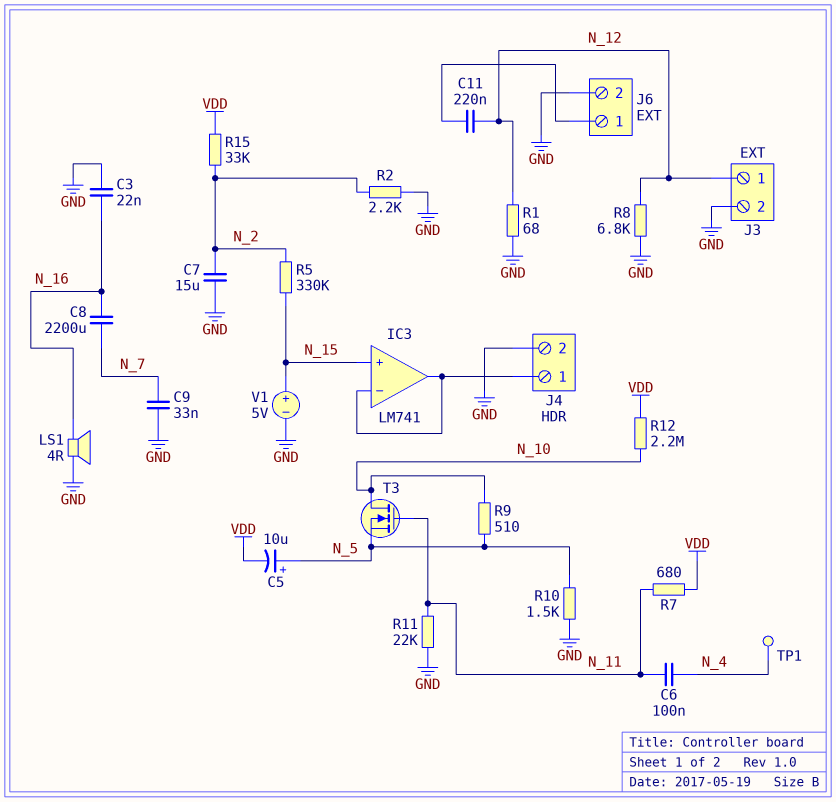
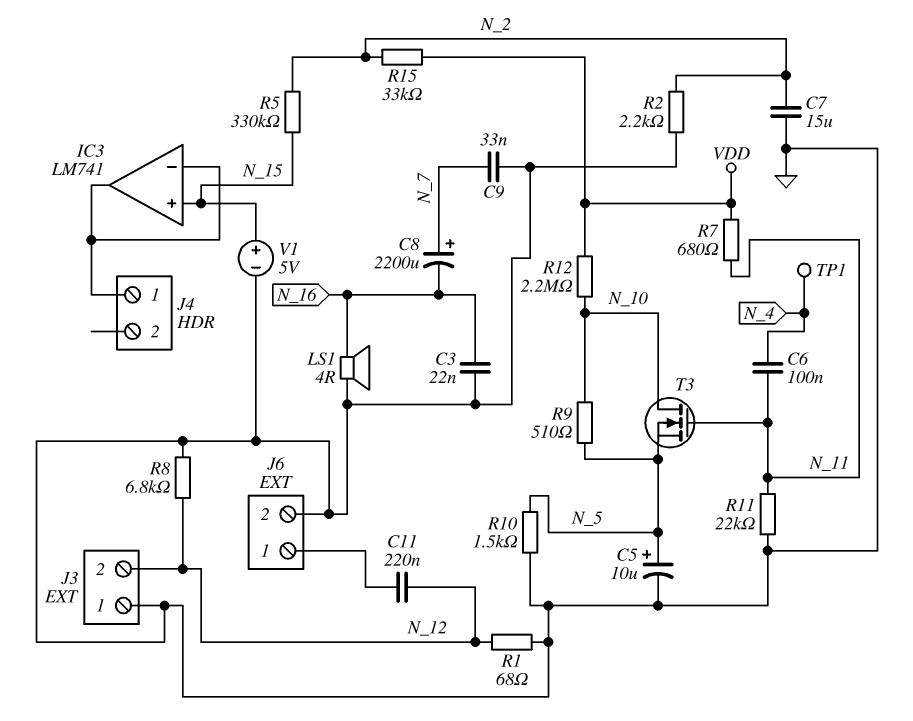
C5: 10uF (plus N_5, minus VDD) -> 10uF (plus N_5, minus GND)
C8: 2200uF (N_7, N_16) -> 2200uF (plus N_7, minus N_16)
J3 pin 1: N_12 -> GND
J3 pin 2: GND -> N_12
J4 pin 2: GND -> none

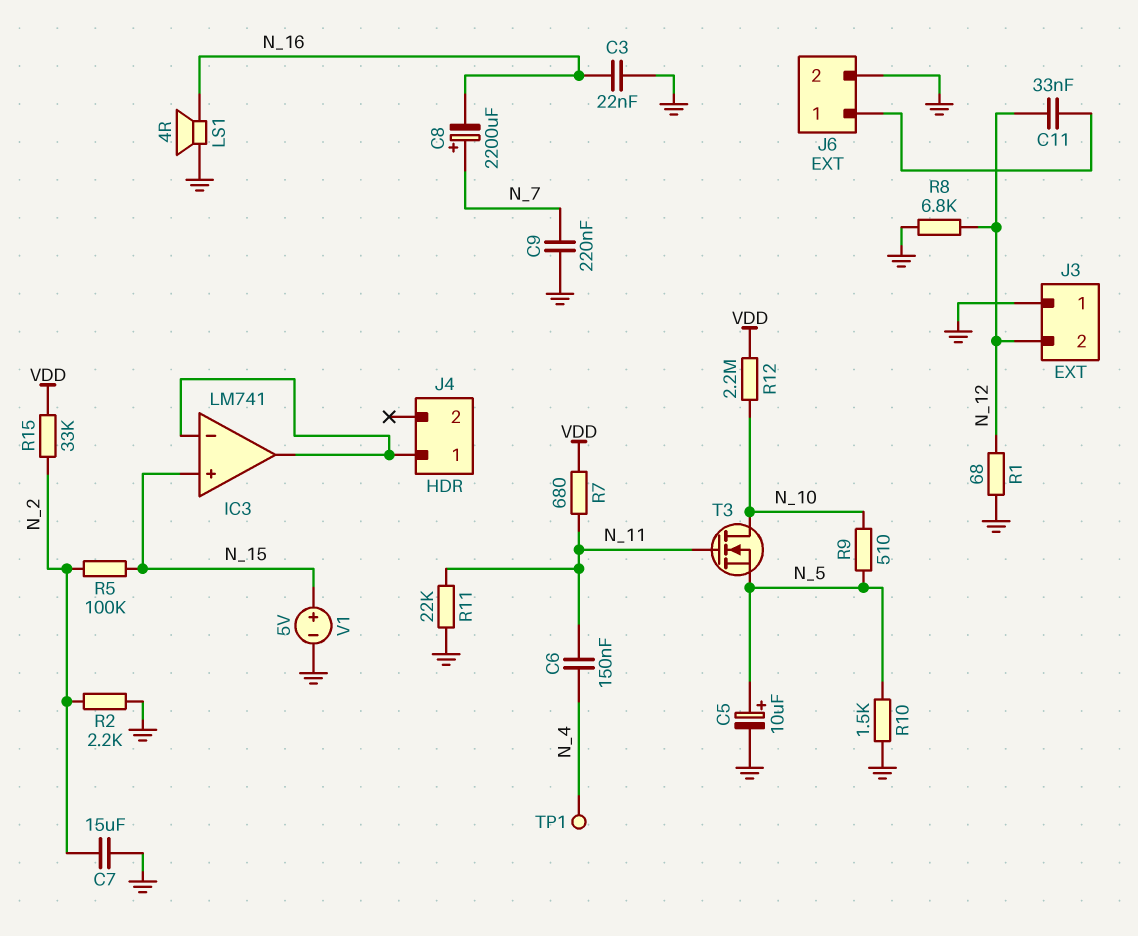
C6: 100nF (N_4, N_11) -> 150nF (N_4, N_11)
C9: 33nF (GND, N_7) -> 220nF (GND, N_7)
C11: 220nF (J6/1, N_12) -> 33nF (J6/1, N_12)
R5: 330k (N_2, N_15) -> 100k (N_2, N_15)

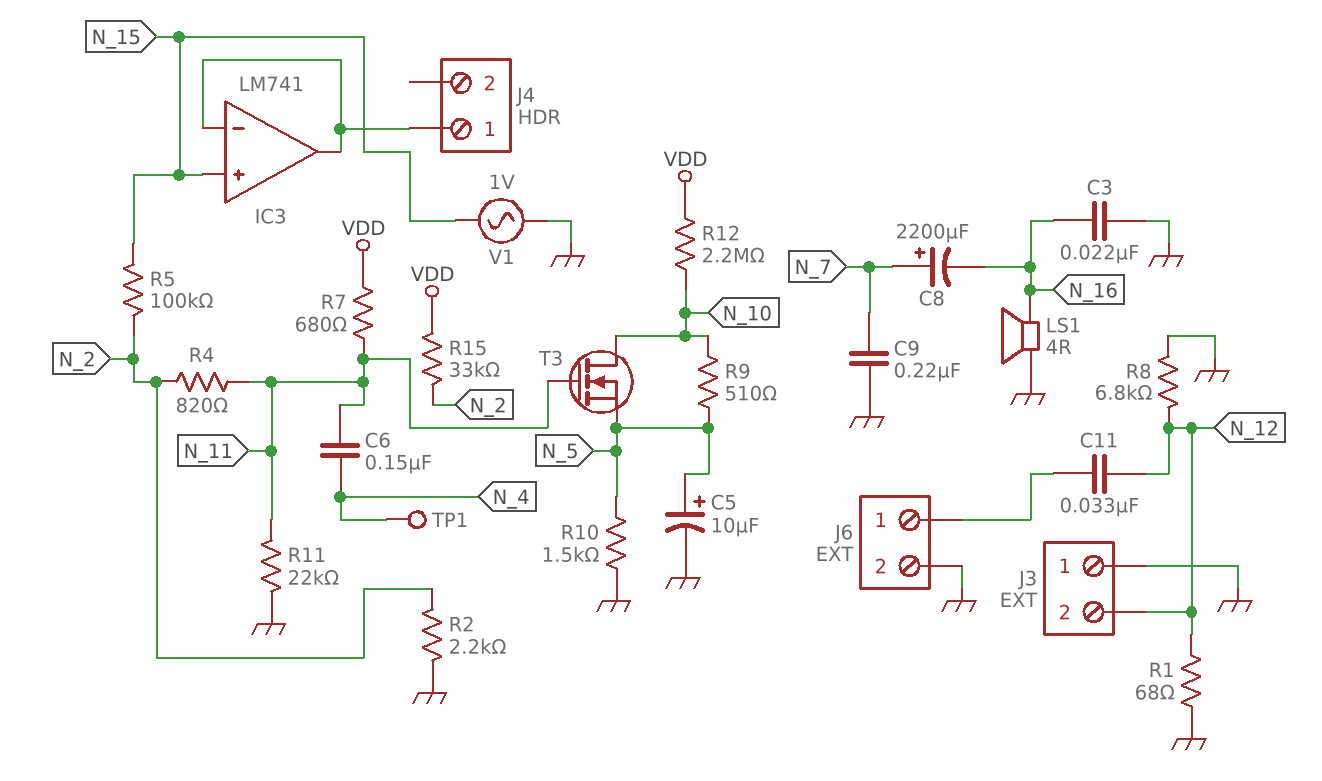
C7: 15uF (GND, N_2) -> none
R4: none -> 820 (N_2, N_11)
V1: 5V (plus N_15, minus GND) -> AC 1V (GND, N_15)

